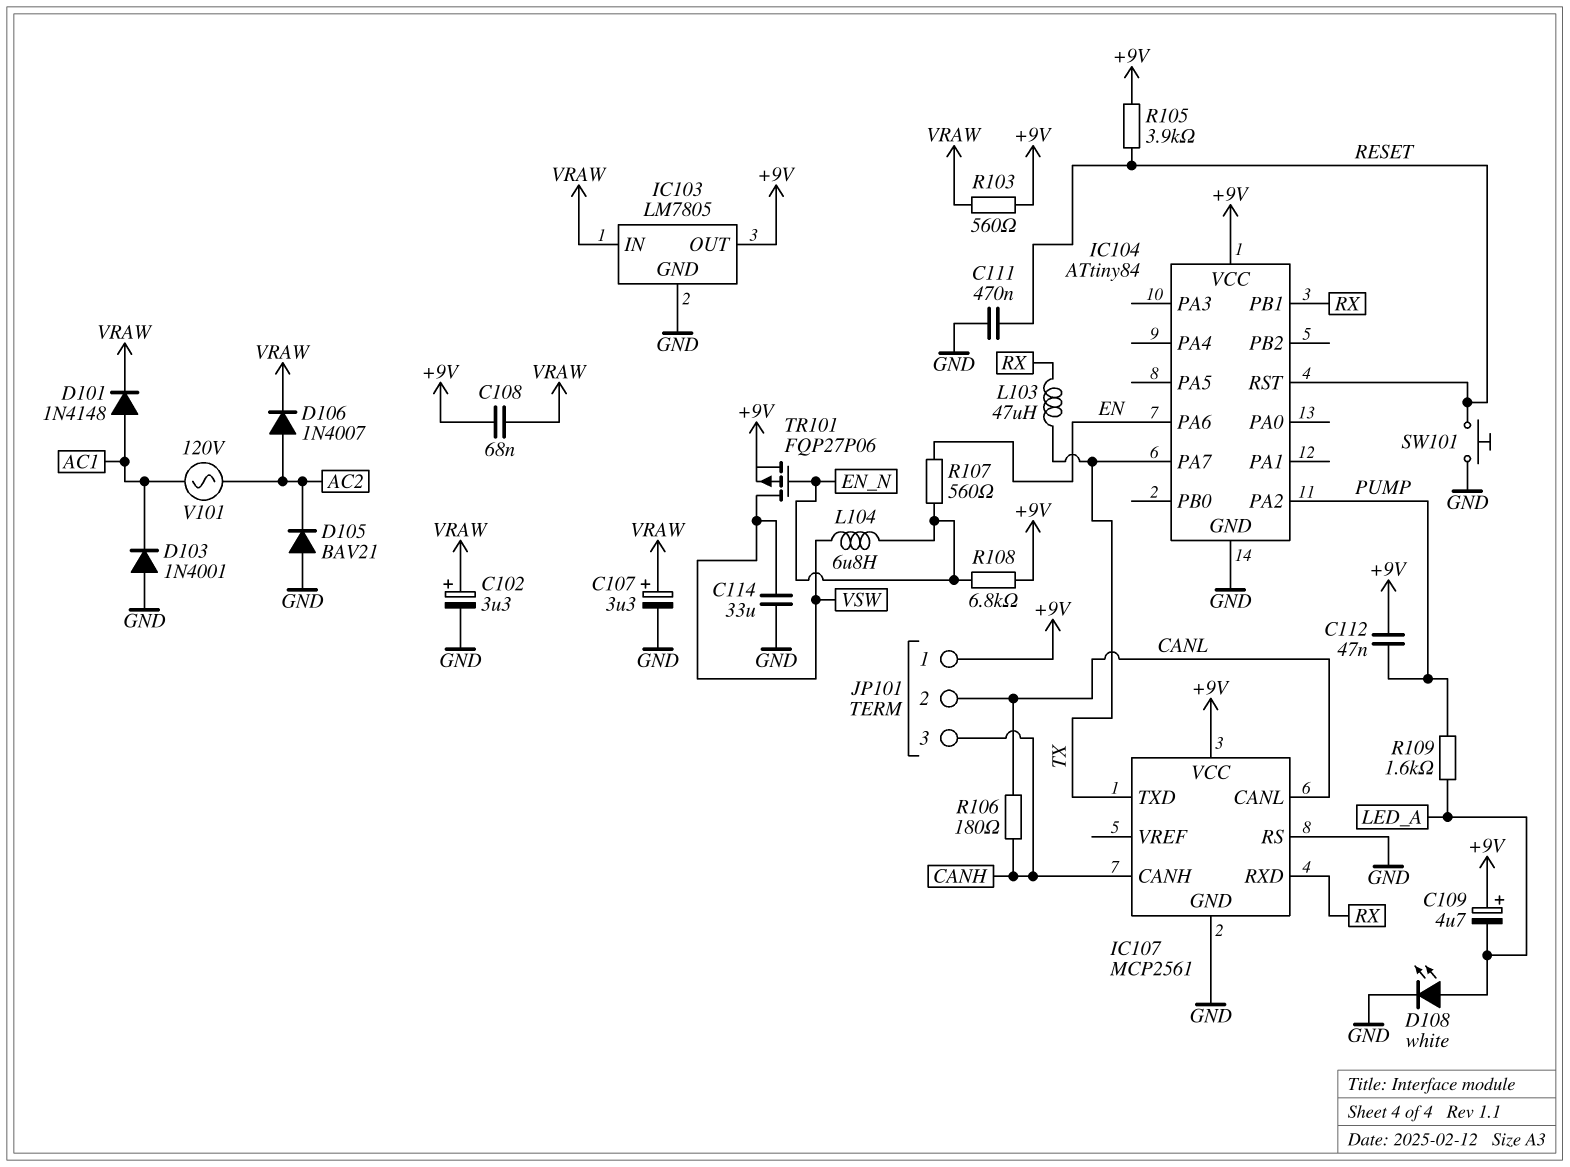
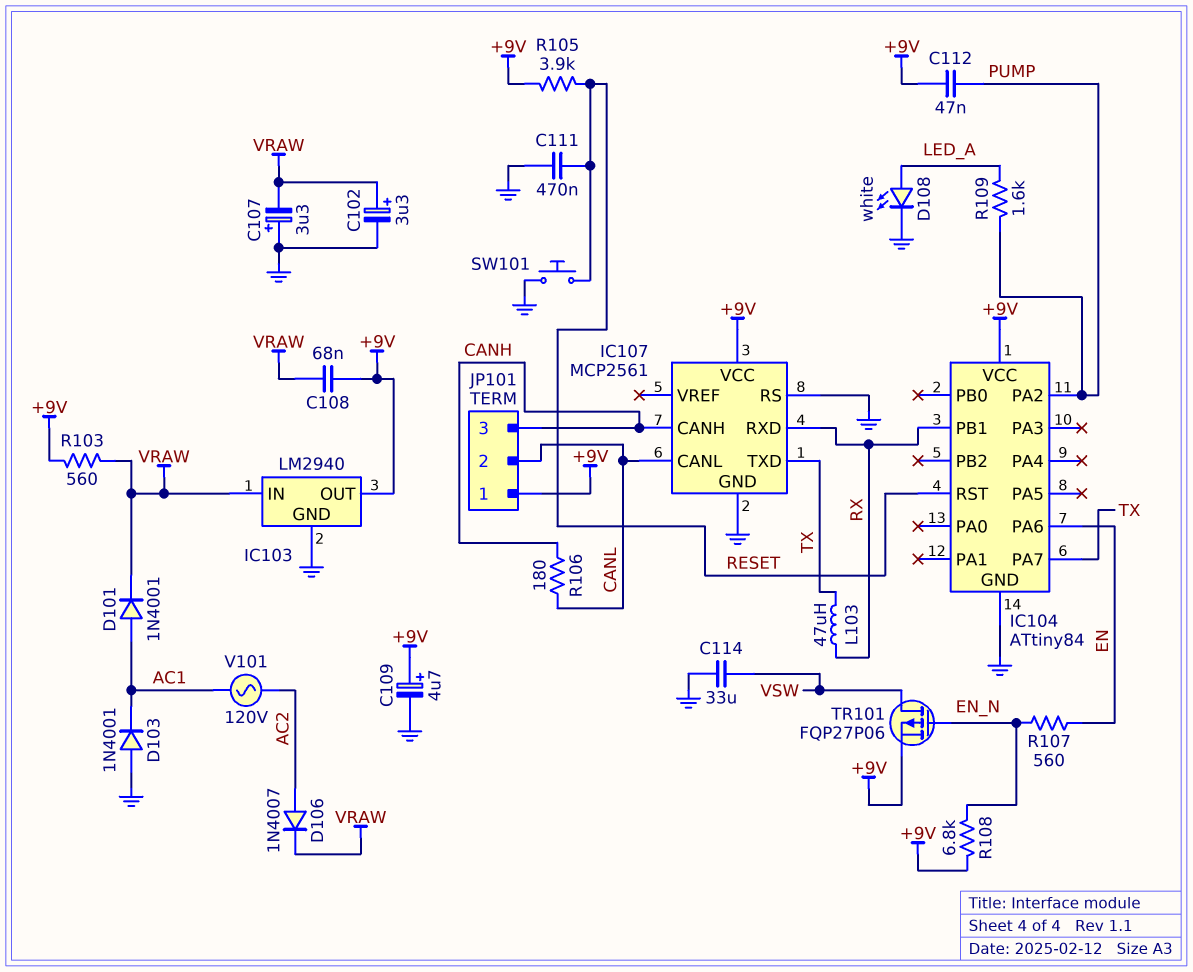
C107: 3.3uF (plus VRAW, minus GND) -> 3.3uF (plus GND, minus VRAW)
C109: 4.7uF (plus +9V, minus LED_A) -> 4.7uF (plus +9V, minus GND)
D101: diode 1N4148 (A AC1, K VRAW) -> diode 1N4001 (A AC1, K VRAW)
D105: diode BAV21 (A GND, K AC2) -> none
IC103: LM7805 -> LM2940
L104: 6.8uH (EN_N, VSW) -> none

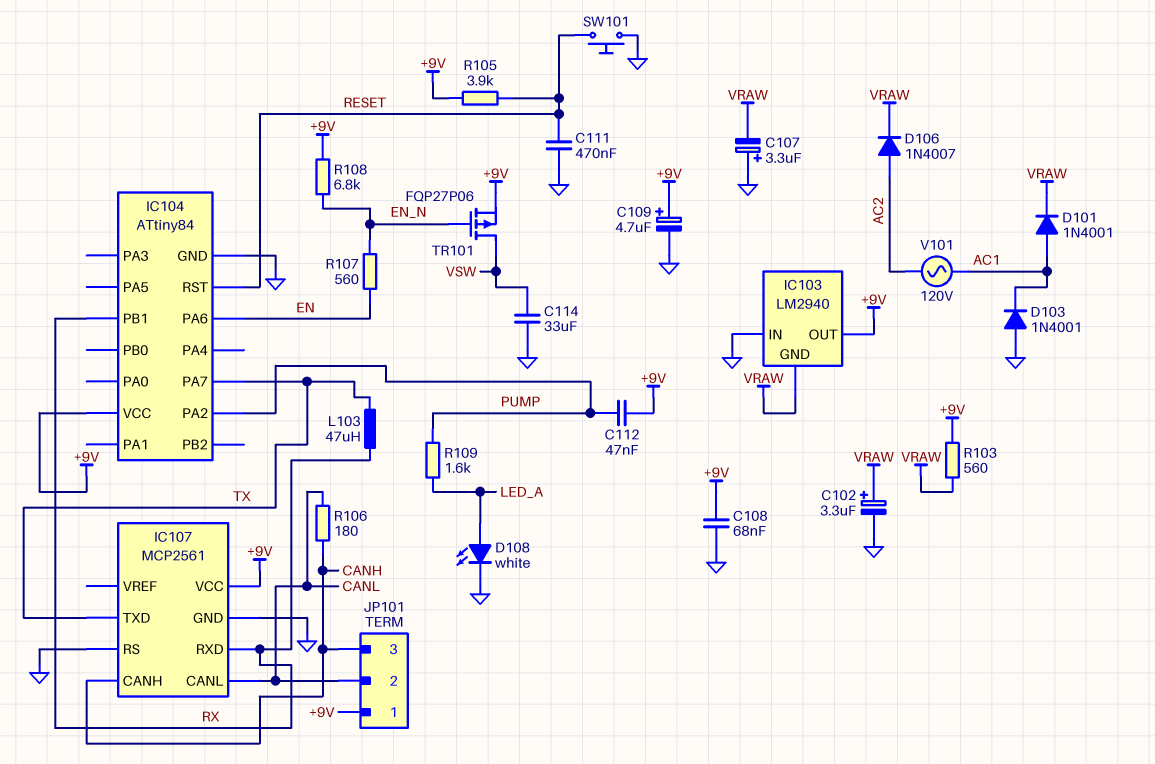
C108: 68nF (+9V, VRAW) -> 68nF (+9V, GND)
IC103 pin GND: GND -> VRAW
IC103 pin IN: VRAW -> GND

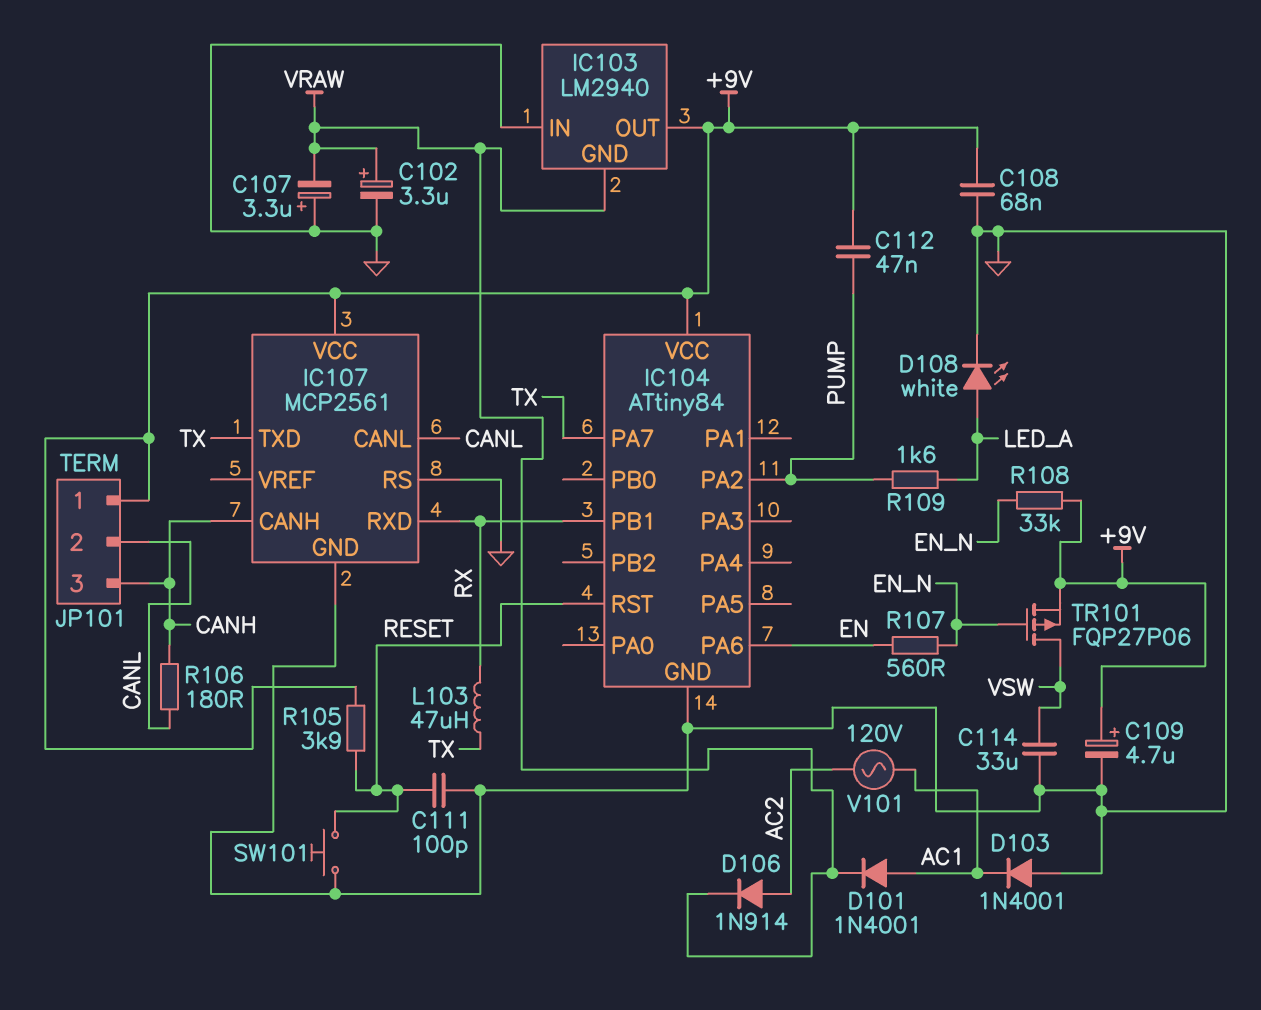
C111: 470nF (GND, RESET) -> 100pF (GND, RESET)
D106: diode 1N4007 (A AC2, K VRAW) -> diode 1N914 (A AC2, K VRAW)
R103: 560 (+9V, VRAW) -> none
R108: 6.8k (+9V, EN_N) -> 33k (+9V, EN_N)

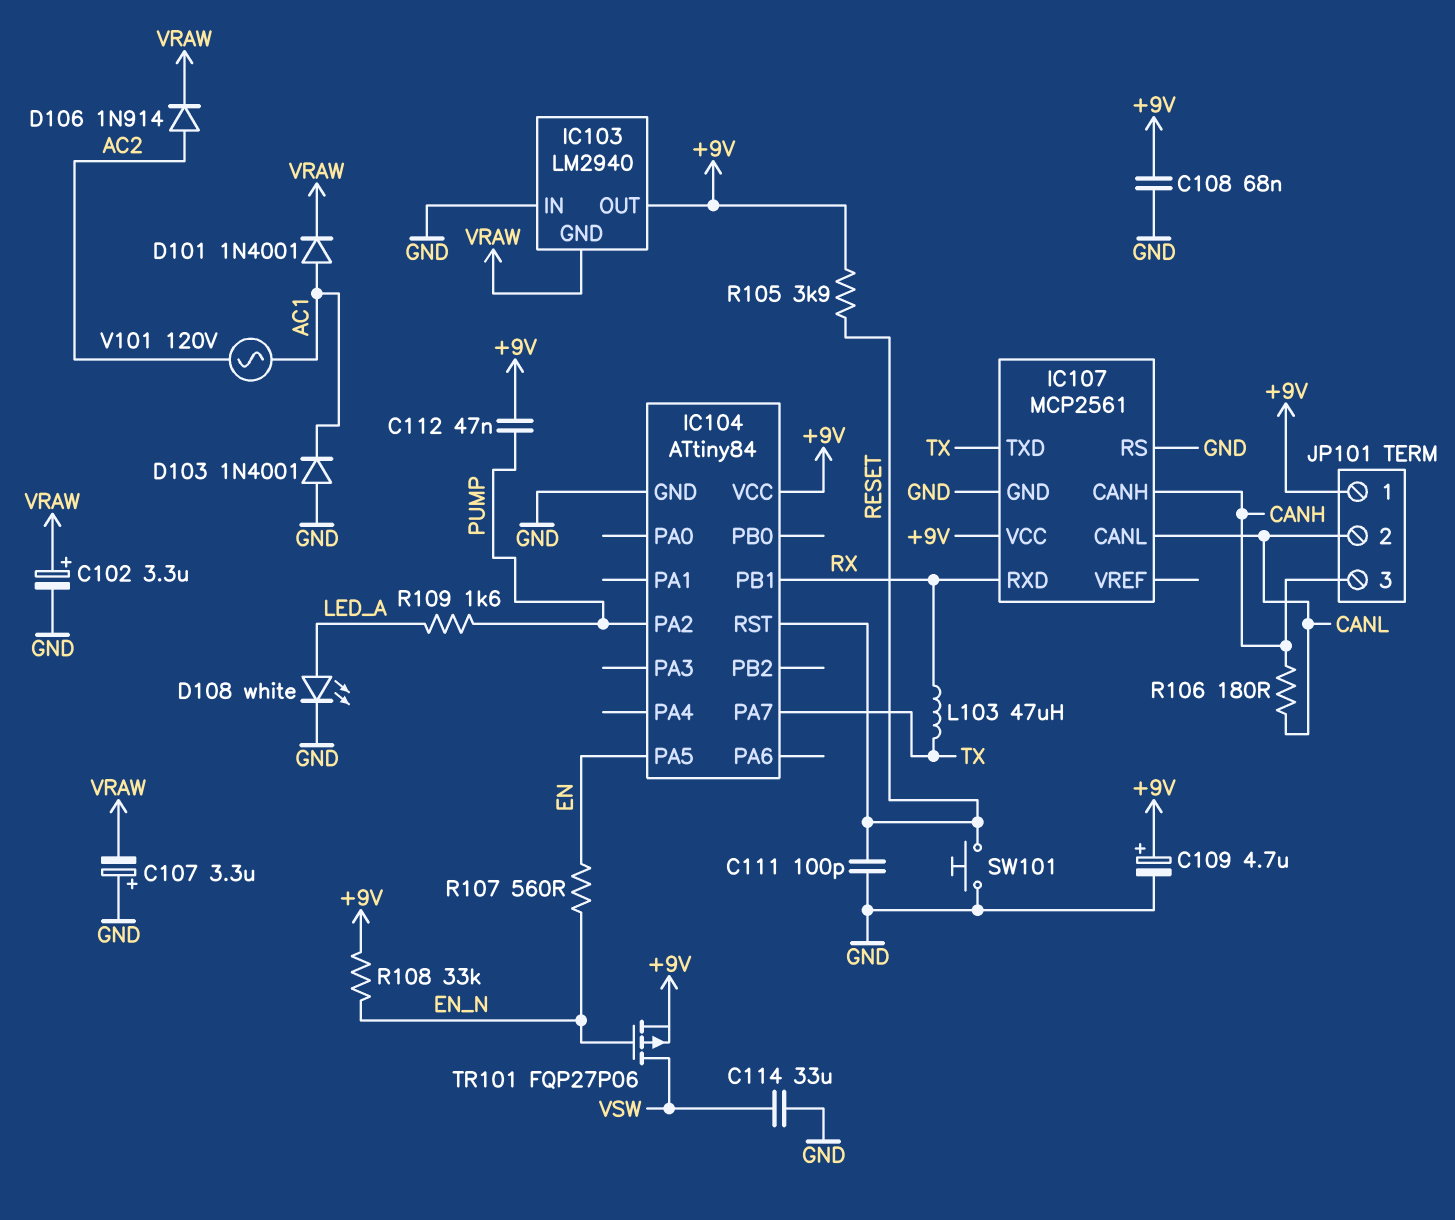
IC104 pin PA5: none -> EN
IC104 pin PA6: EN -> none

